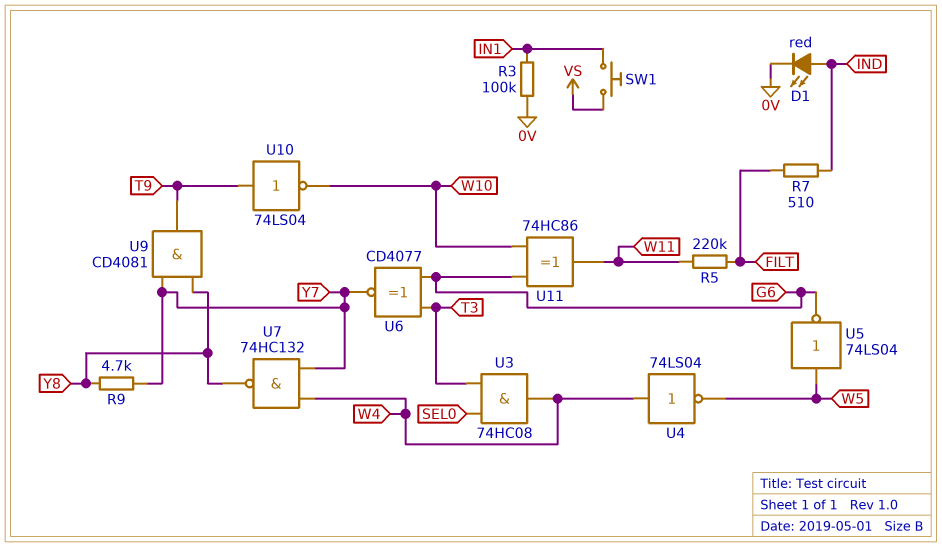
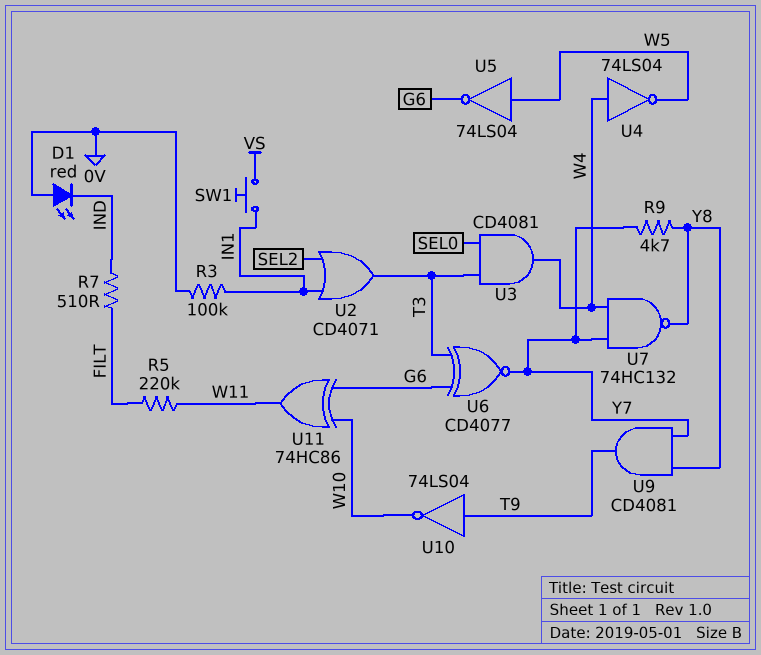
D1: LED red (A IND, K 0V) -> LED red (A 0V, K IND)
U2: none -> OR CD4071 (in IN1, in SEL2, out T3)
U3: AND 74HC08 (in SEL0, in T3, out W4) -> AND CD4081 (in SEL0, in T3, out W4)

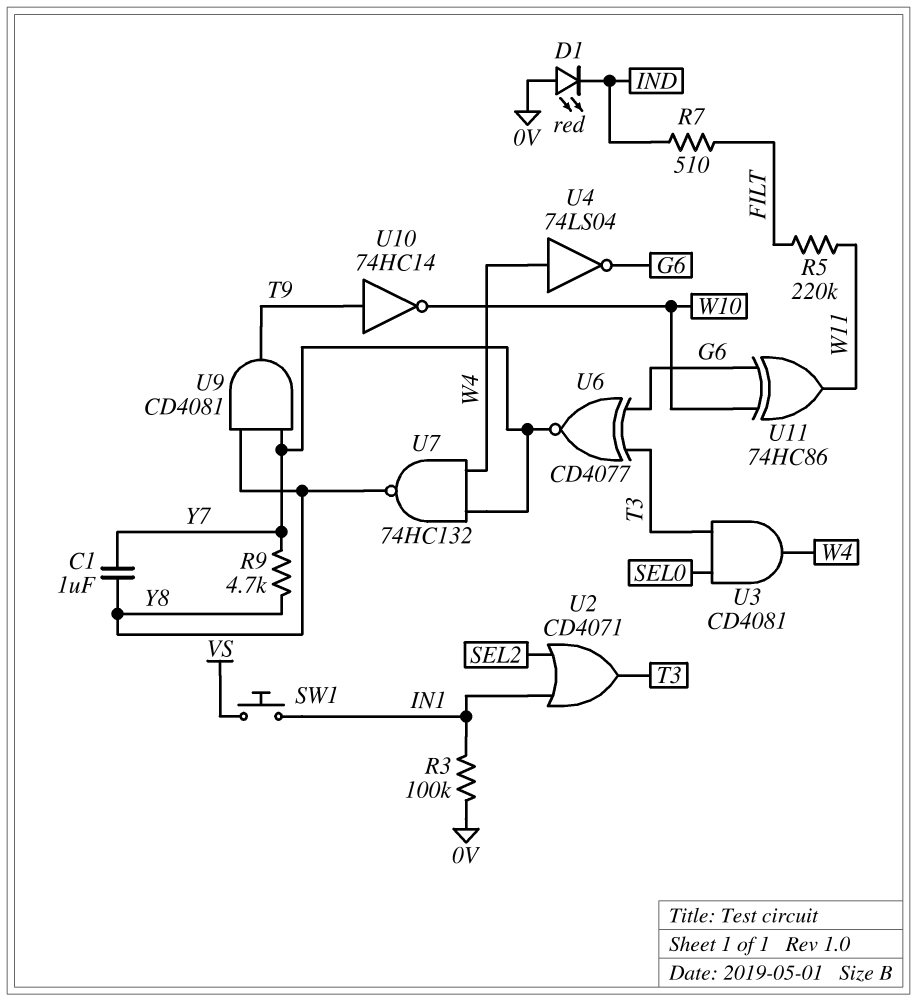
C1: none -> 1uF (Y7, Y8)
U4: NOT 74LS04 (in W4, out W5) -> NOT 74LS04 (in W4, out G6)
U5: NOT 74LS04 (in W5, out G6) -> none
U10: NOT 74LS04 (in T9, out W10) -> NOT 74HC14 (in T9, out W10)

